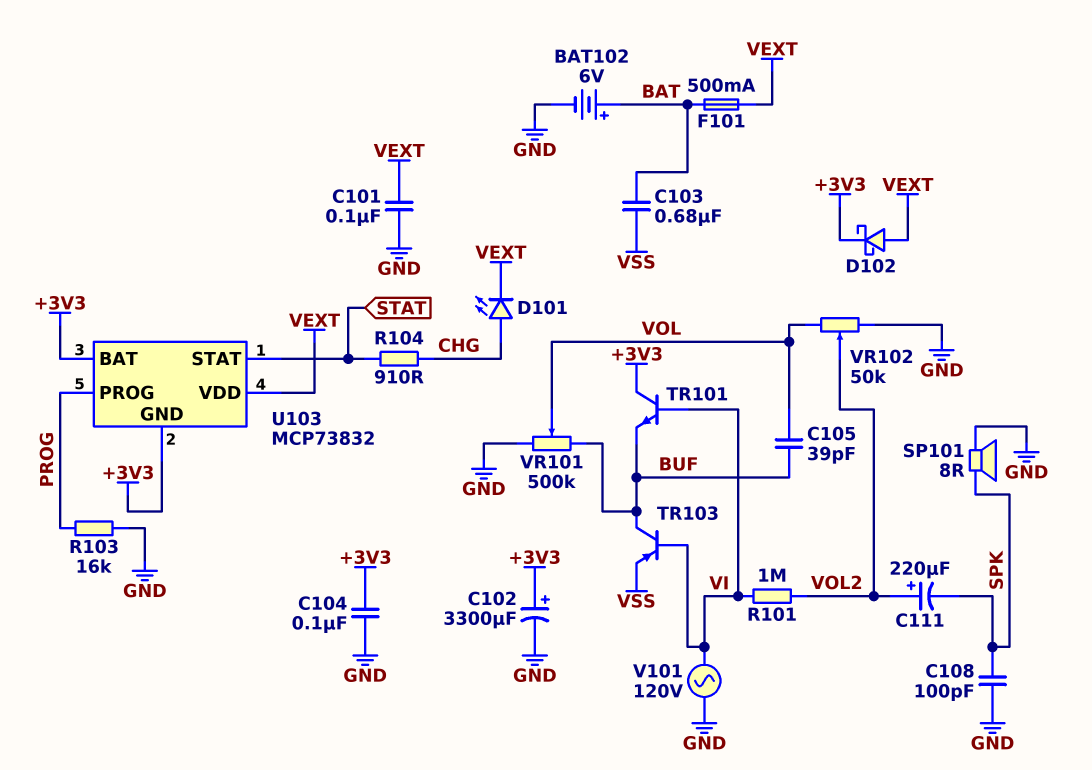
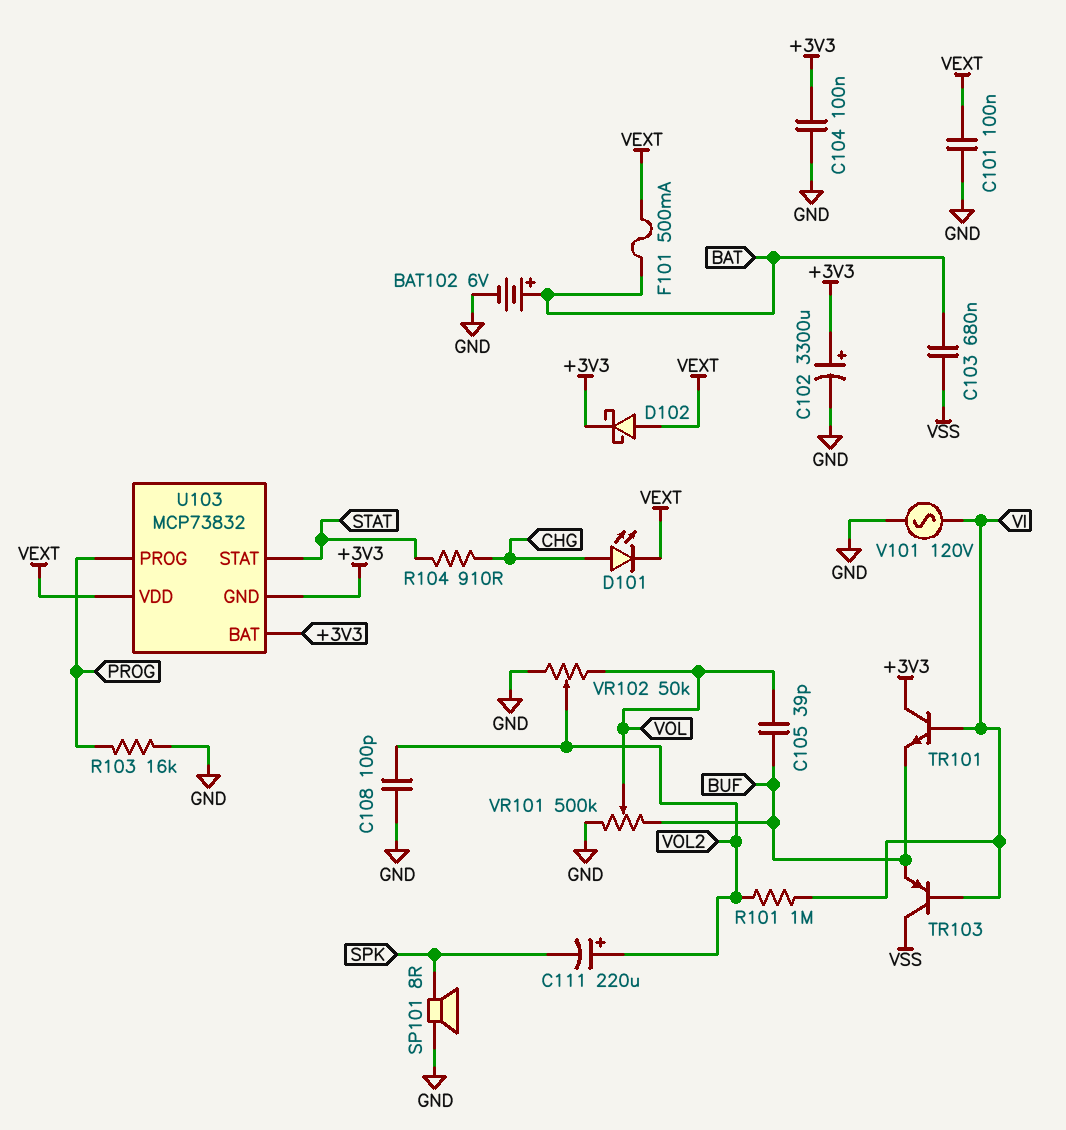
C108: 100pF (GND, SPK) -> 100pF (GND, VOL2)
TR103: PNP (B VI, C BUF, E VSS) -> PNP (B VI, C VSS, E BUF)

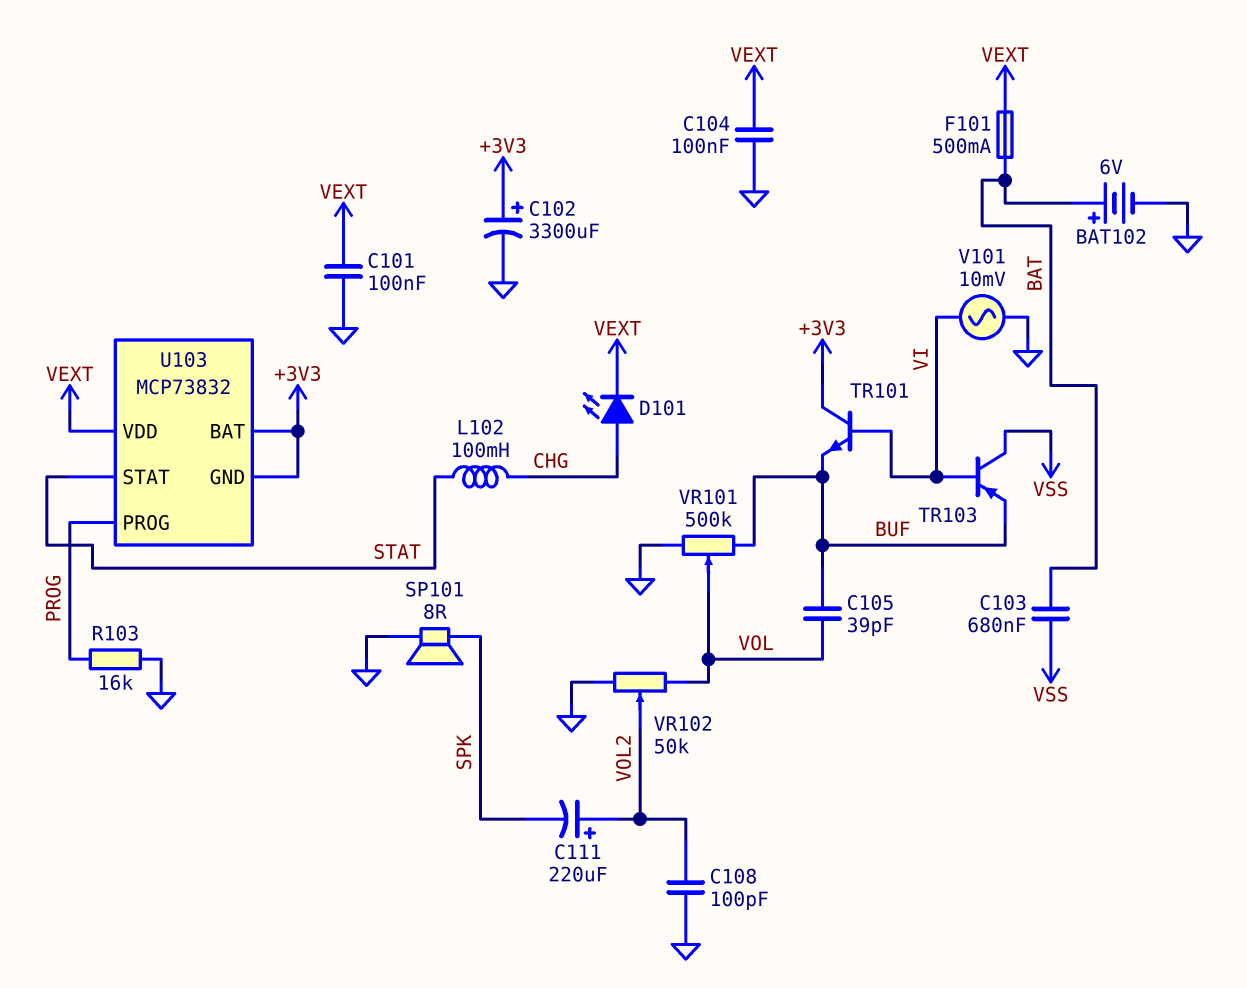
C104: 100nF (+3V3, GND) -> 100nF (GND, VEXT)
D102: schottky (A VEXT, K +3V3) -> none
L102: none -> 100mH (CHG, STAT)
R101: 1M (VI, VOL2) -> none
R104: 910 (CHG, STAT) -> none
V101: AC 120V (GND, VI) -> AC 10mV (GND, VI)

